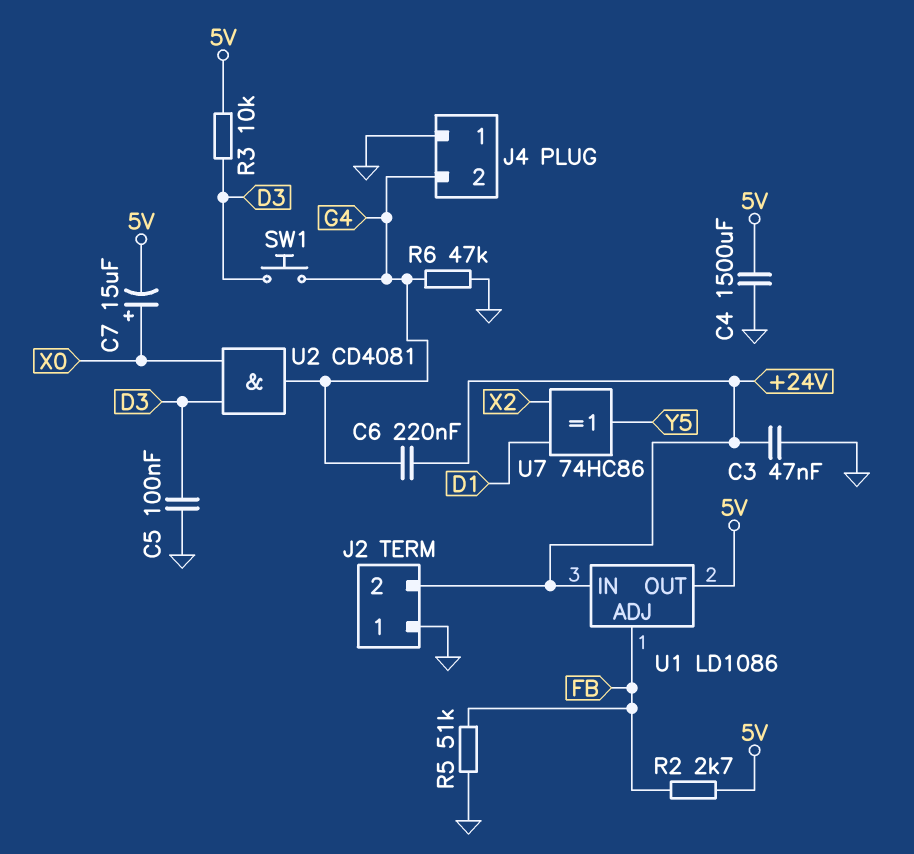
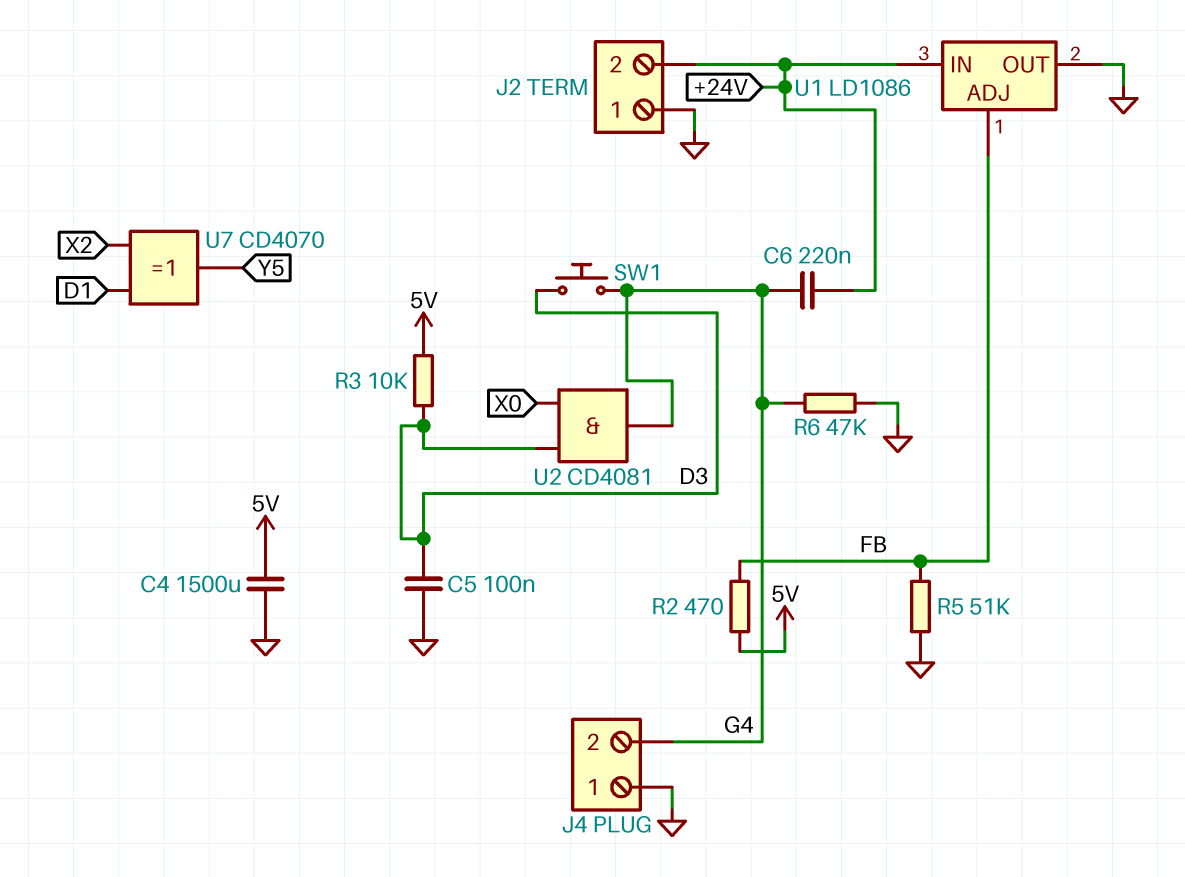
C3: 47nF (+24V, GND) -> none
C7: 15uF (plus X0, minus 5V) -> none
R2: 2.7k (5V, FB) -> 470 (5V, FB)
U1 pin OUT: 5V -> GND
U7: XOR 74HC86 (in D1, in X2, out Y5) -> XOR CD4070 (in D1, in X2, out Y5)

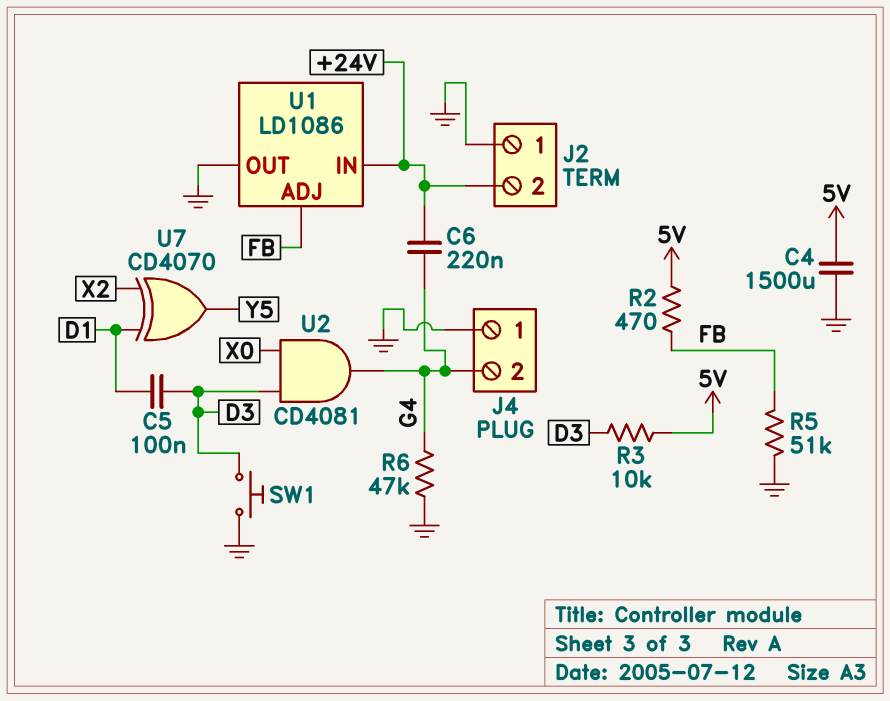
C5: 100nF (D3, GND) -> 100nF (D1, D3)
SW1: button (D3, G4) -> button (D3, GND)

